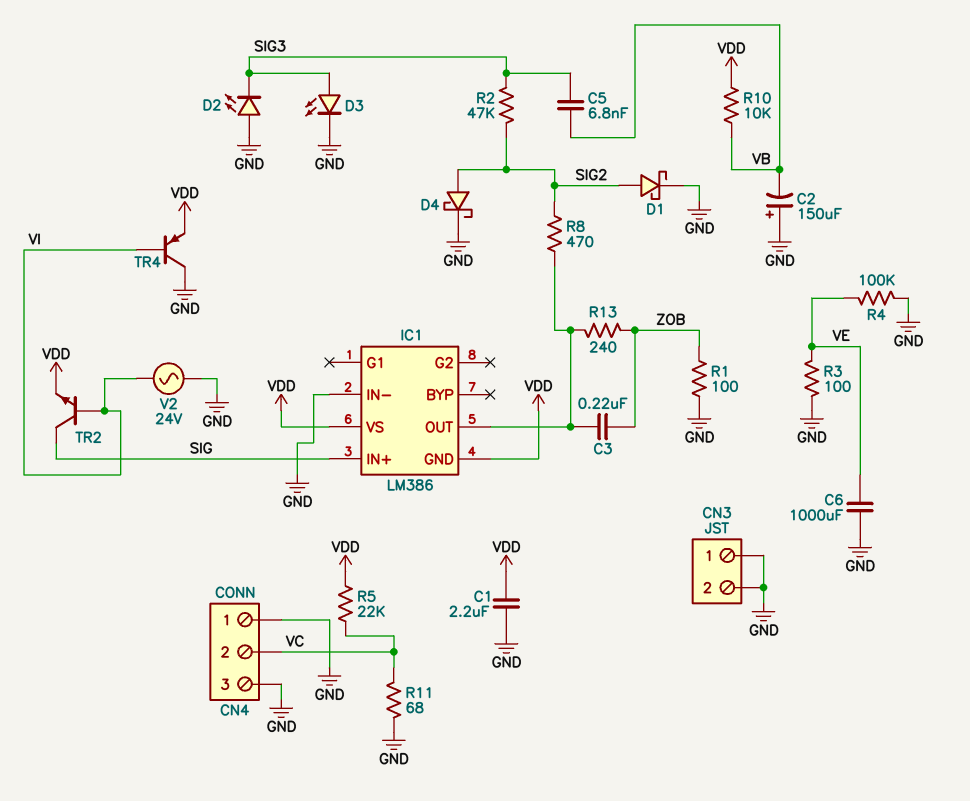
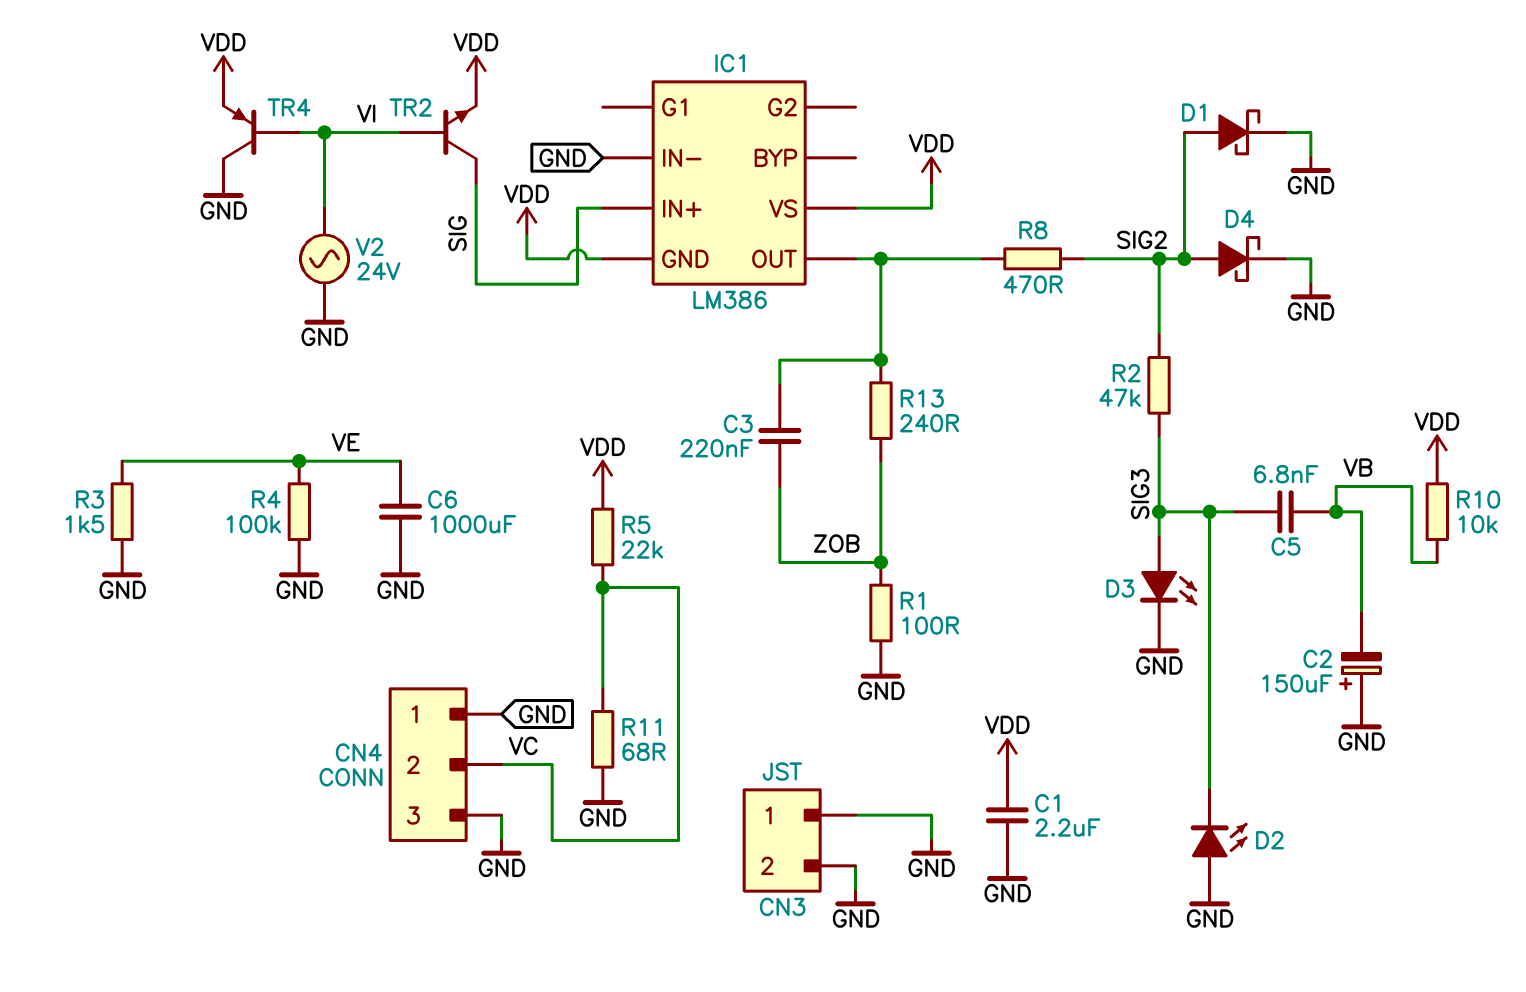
R3: 100 (GND, VE) -> 1.5k (GND, VE)

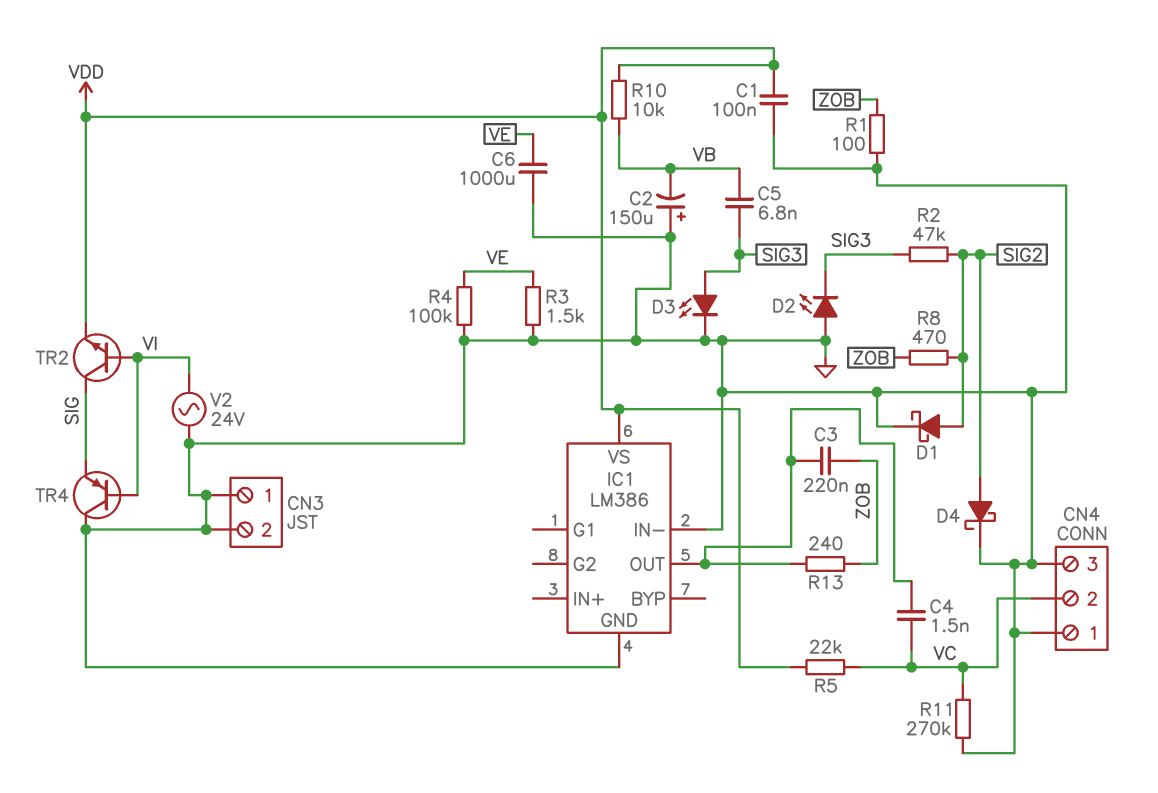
C1: 2.2uF (GND, VDD) -> 100nF (GND, VDD)
C4: none -> 1.5nF (IC1/OUT, VC)
IC1 pin GND: VDD -> GND
IC1 pin IN+: SIG -> none
R8: 470 (IC1/OUT, SIG2) -> 470 (SIG2, ZOB)
R11: 68 (GND, VC) -> 270k (GND, VC)
TR4: PNP (B VI, C GND, E VDD) -> PNP (B VI, C GND, E SIG)

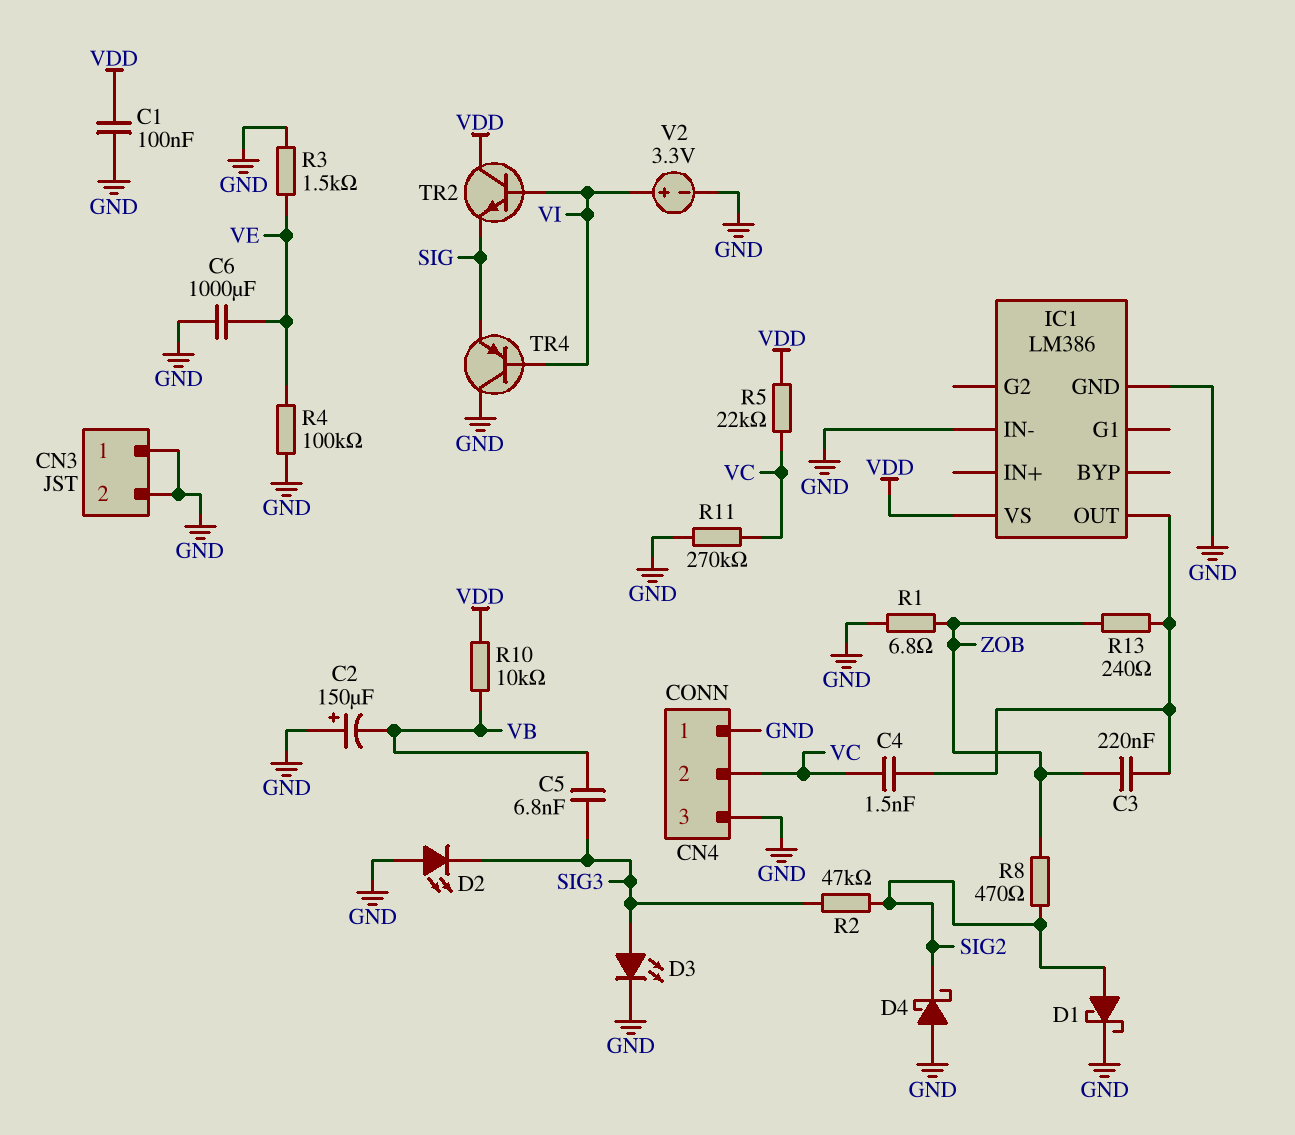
D4: schottky (A SIG2, K GND) -> schottky (A GND, K SIG2)
R1: 100 (GND, ZOB) -> 6.8 (GND, ZOB)
TR2: NPN (B VI, C SIG, E VDD) -> NPN (B VI, C VDD, E SIG)
V2: AC 24V (GND, VI) -> 3.3V (plus VI, minus GND)

